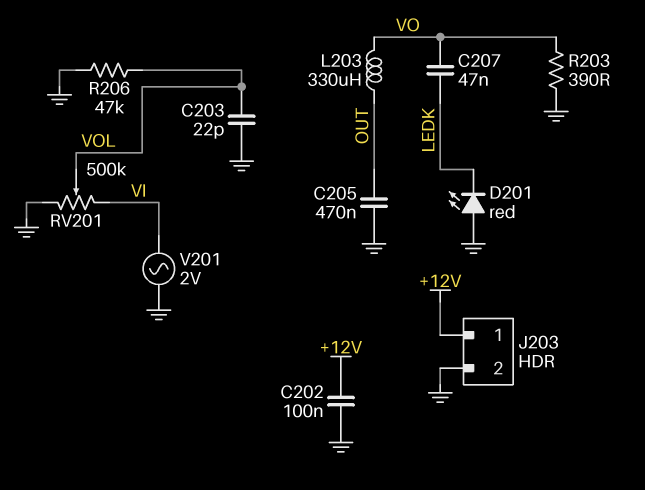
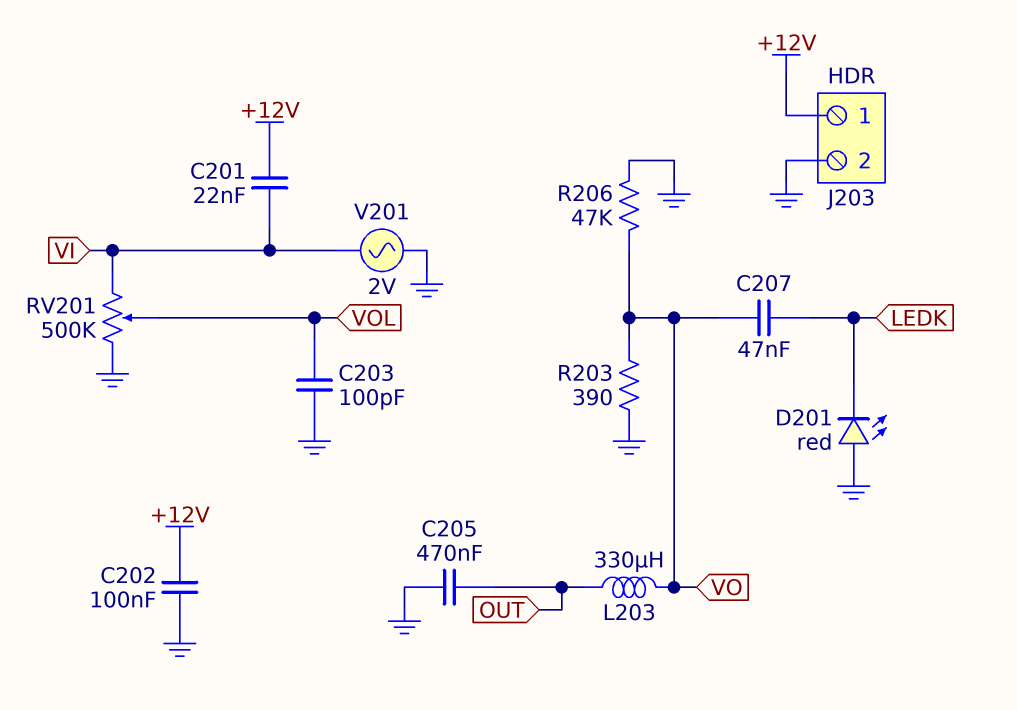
C201: none -> 22nF (+12V, VI)
C203: 22pF (GND, VOL) -> 100pF (GND, VOL)
R206: 47k (GND, VOL) -> 47k (GND, VO)

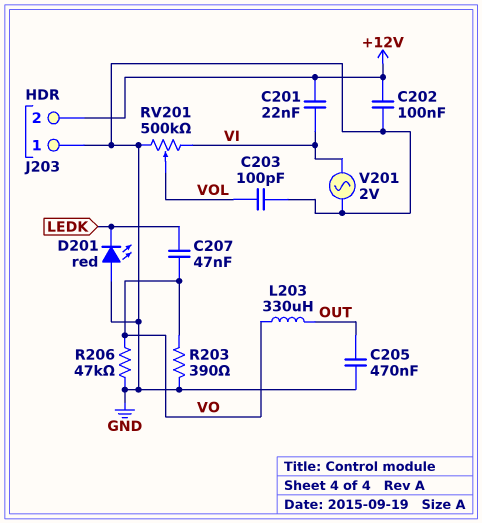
J203 pin 1: +12V -> GND
J203 pin 2: GND -> +12V

